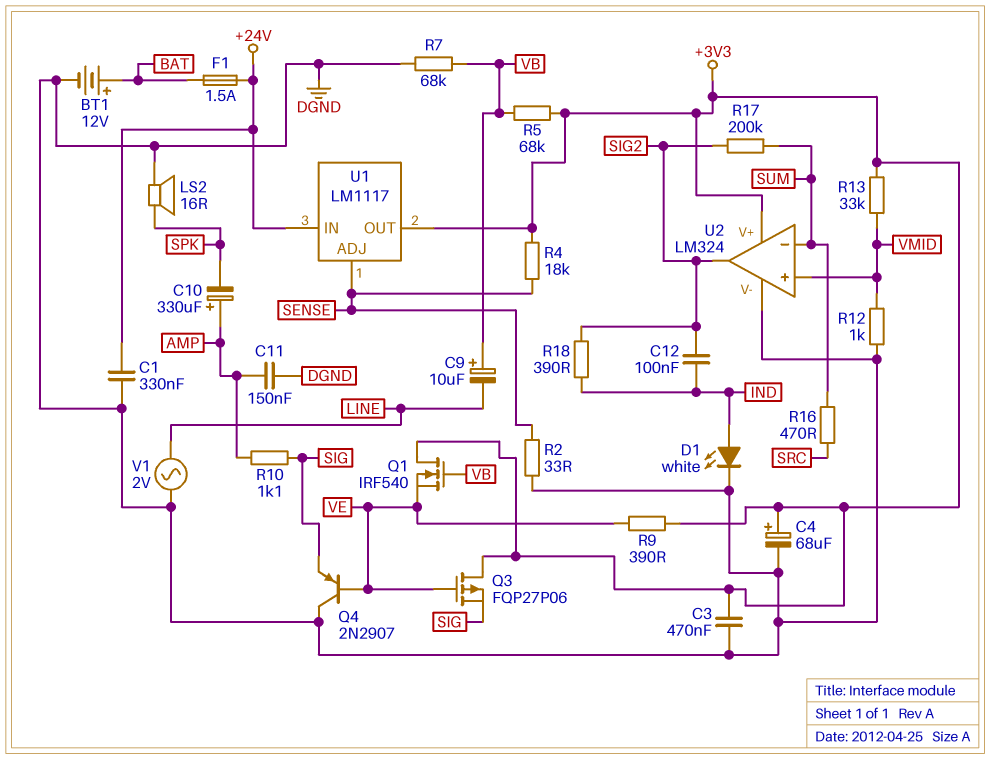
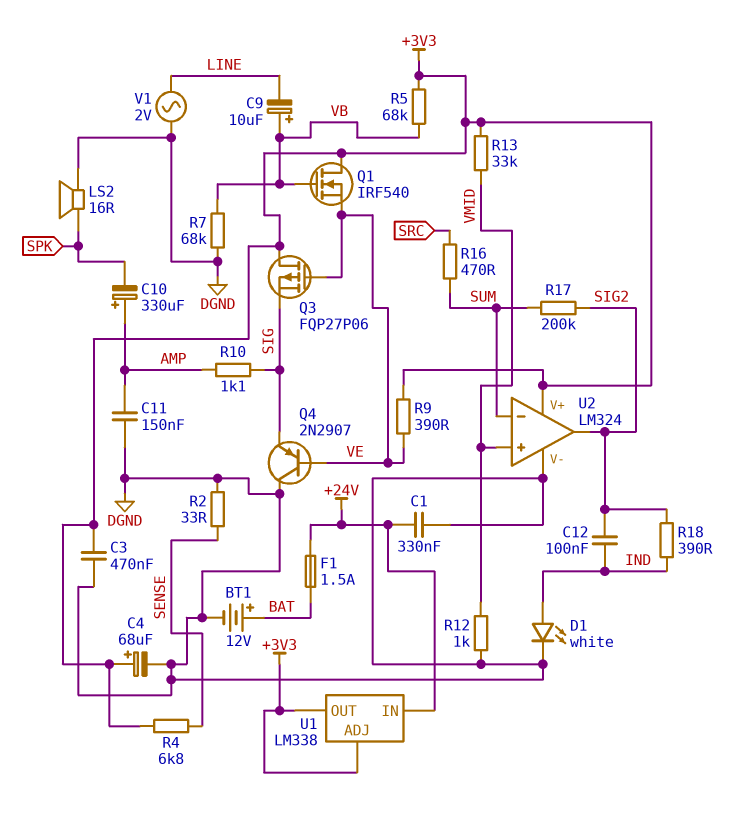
R4: 18k (+3V3, SENSE) -> 6.8k (+3V3, SENSE)
U1: LM1117 -> LM338
U1 pin ADJ: SENSE -> +3V3

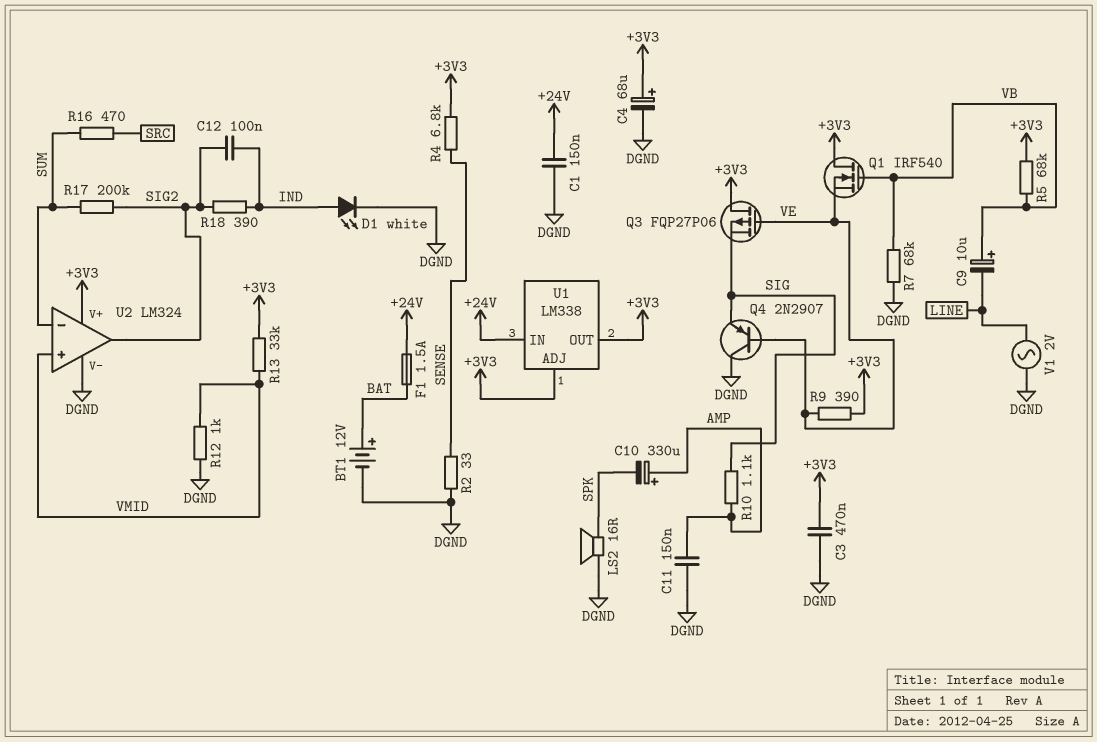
C1: 330nF (+24V, DGND) -> 150nF (+24V, DGND)

